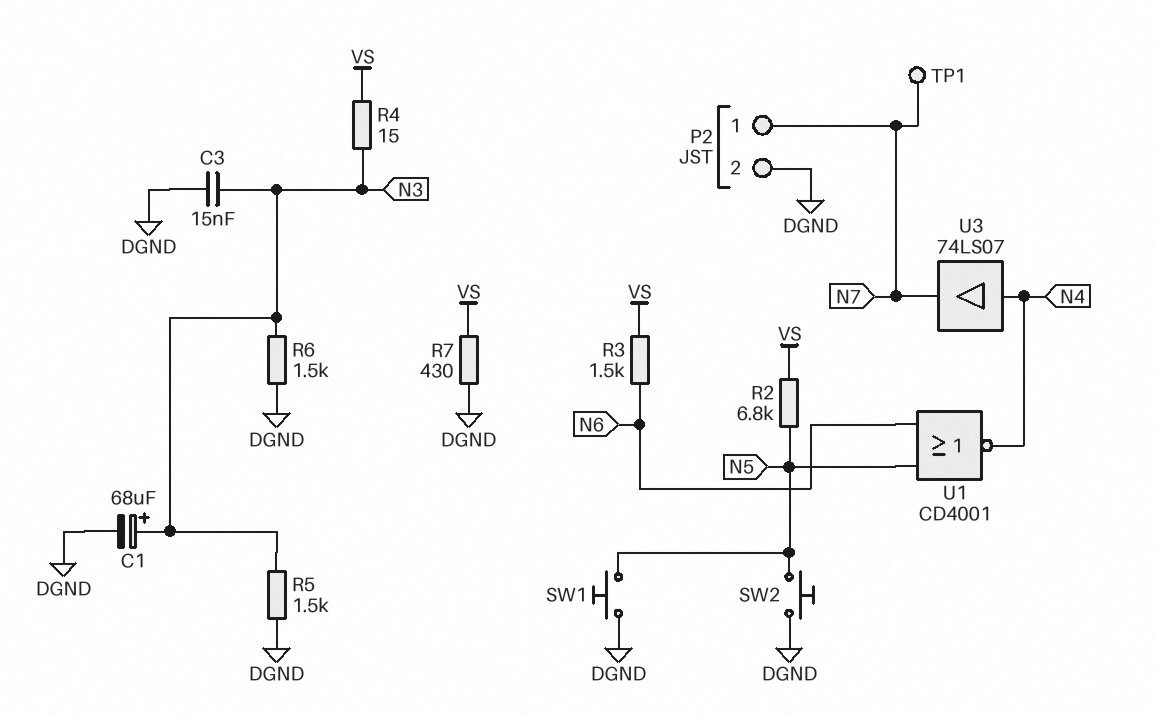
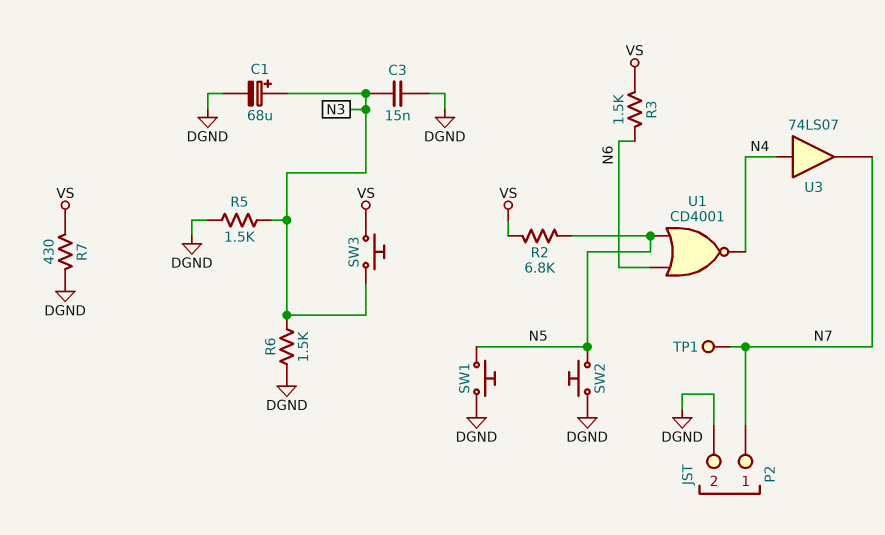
R4: 15 (N3, VS) -> none
SW3: none -> button (N3, VS)

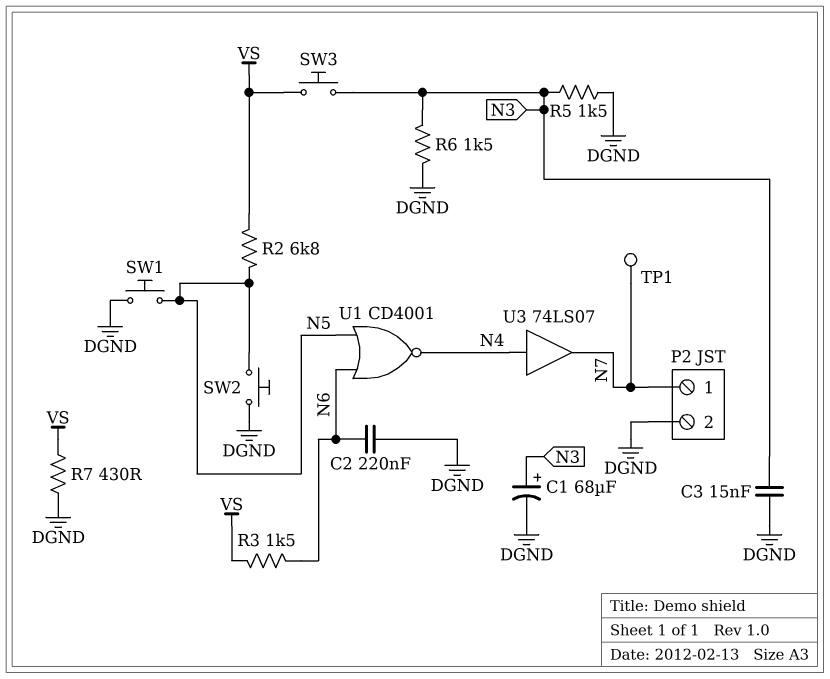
C2: none -> 220nF (DGND, N6)

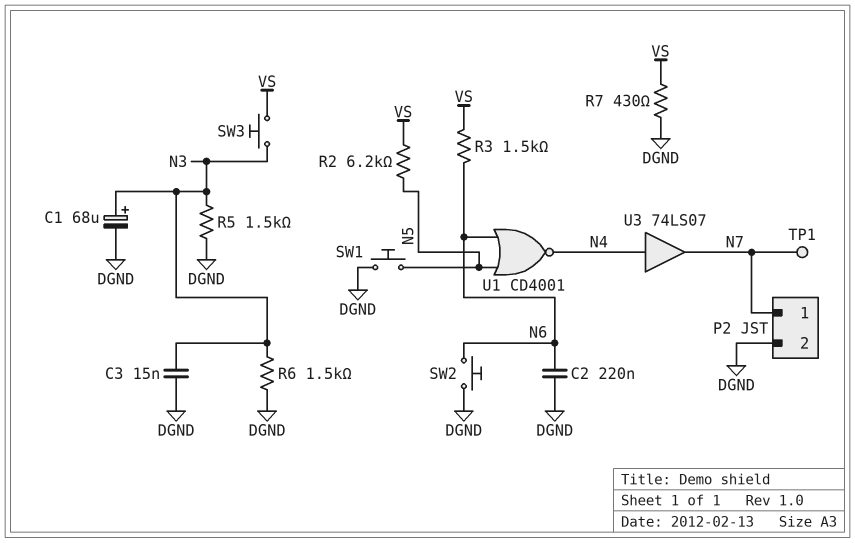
R2: 6.8k (N5, VS) -> 6.2k (N5, VS)
SW2: button (DGND, N5) -> button (DGND, N6)

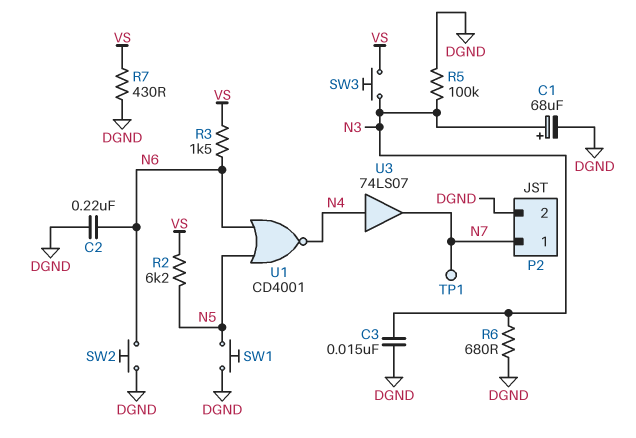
R5: 1.5k (DGND, N3) -> 100k (DGND, N3)
R6: 1.5k (DGND, N3) -> 680 (DGND, N3)

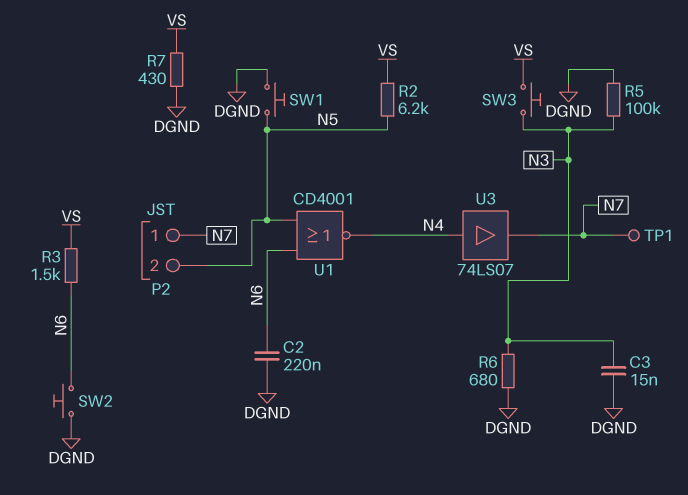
C1: 68uF (plus N3, minus DGND) -> none
P2 pin 2: DGND -> N5

